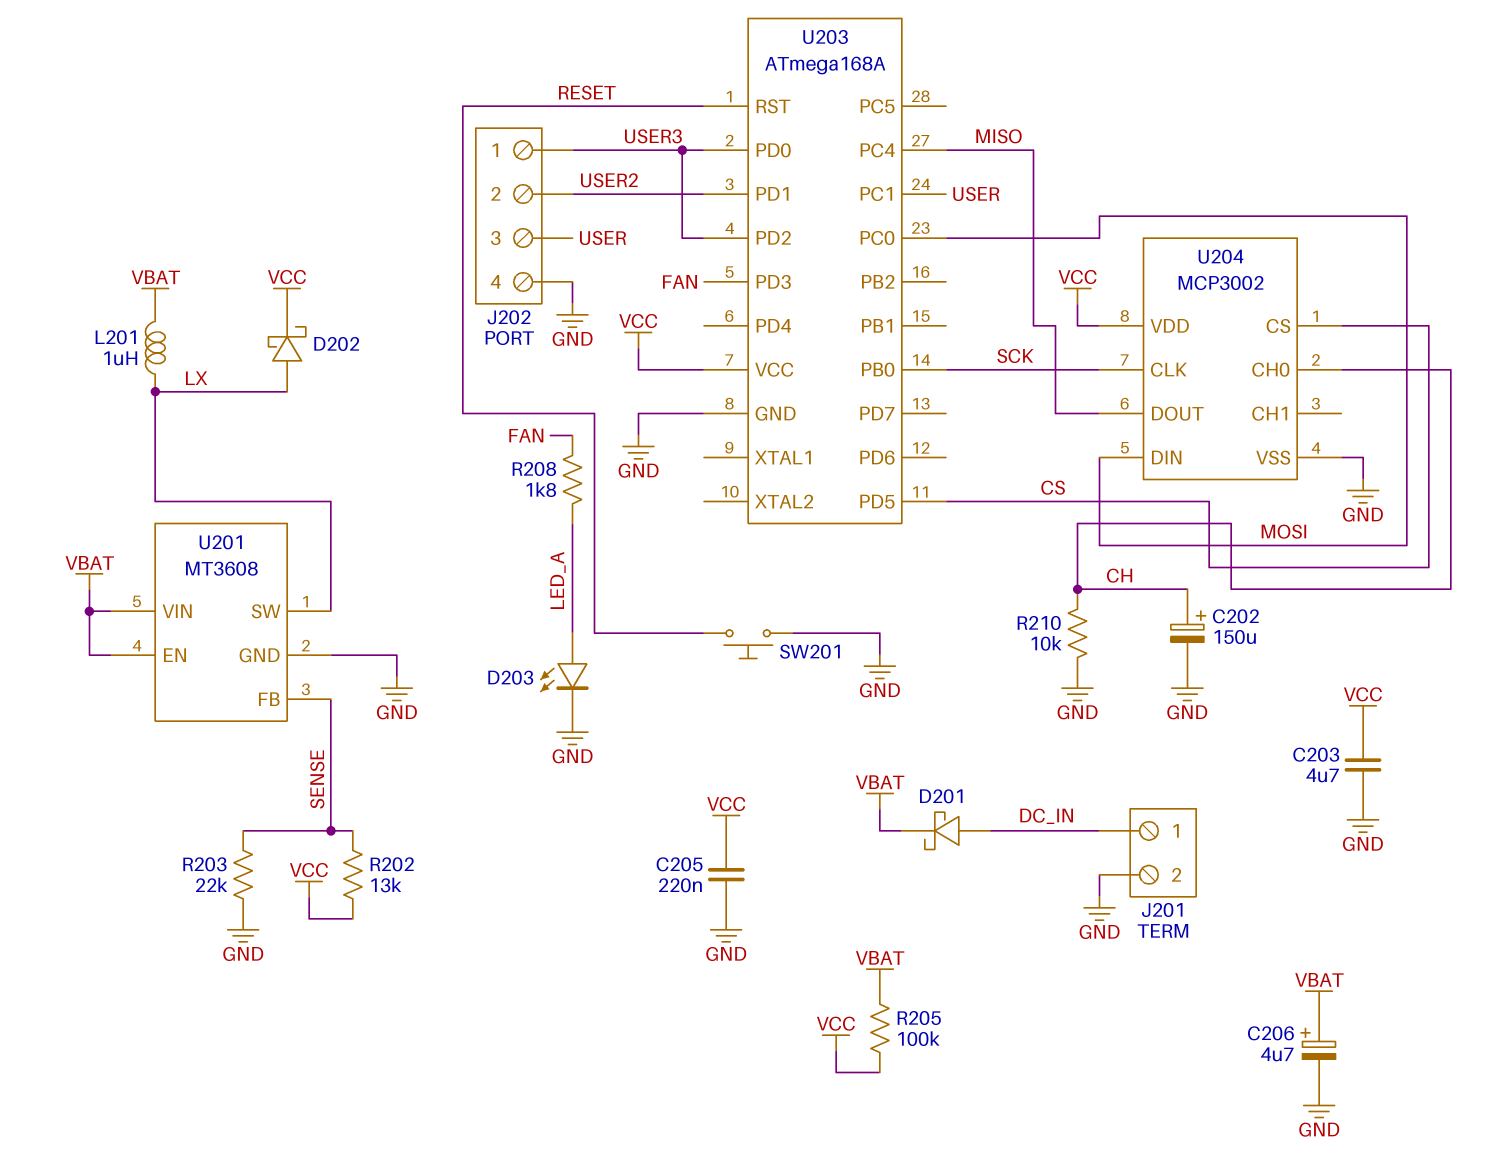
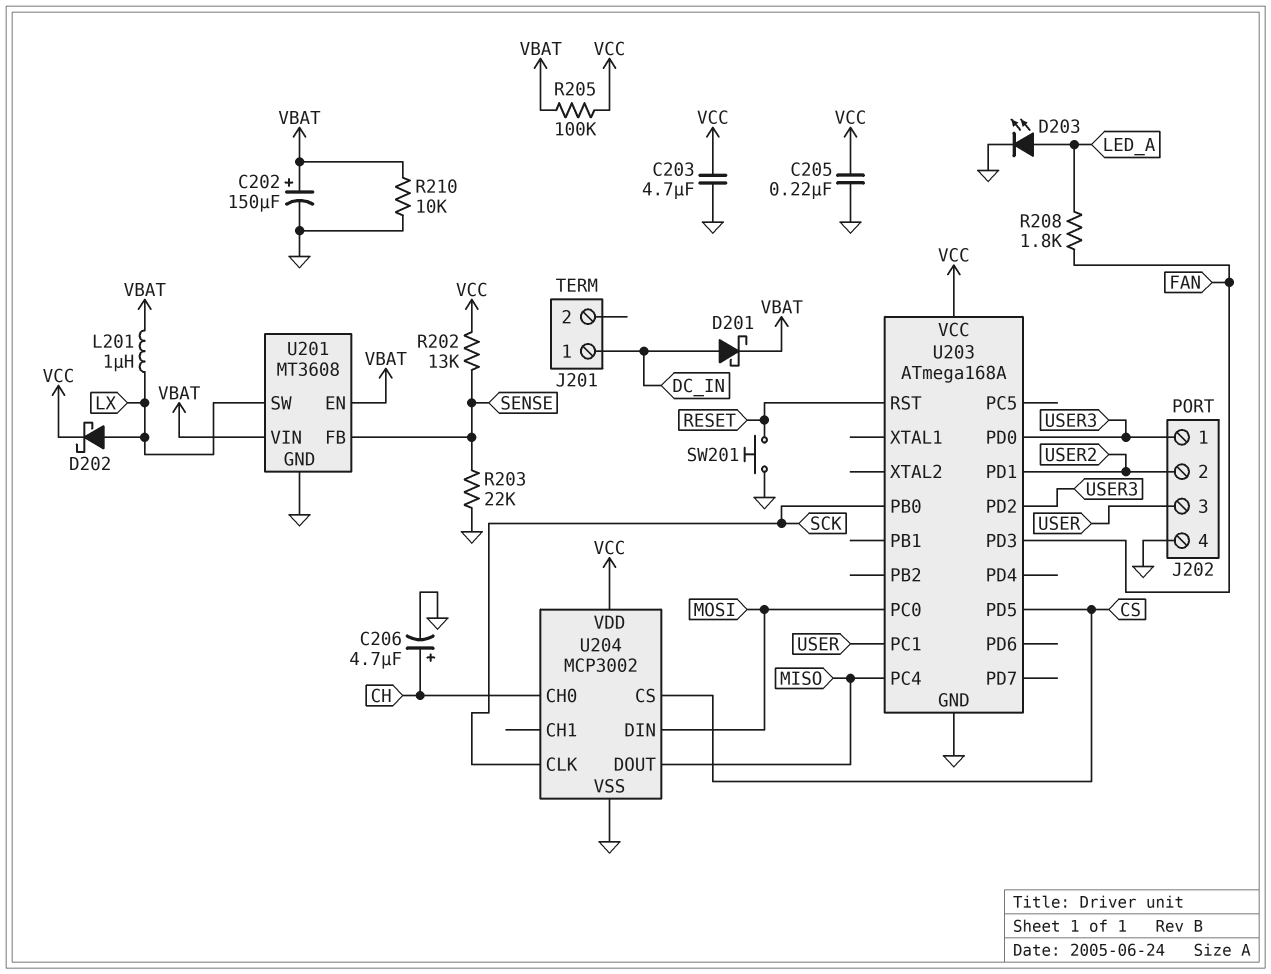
C202: 150uF (plus CH, minus GND) -> 150uF (plus VBAT, minus GND)
C206: 4.7uF (plus VBAT, minus GND) -> 4.7uF (plus CH, minus GND)
J201 pin 2: GND -> none
R210: 10k (CH, GND) -> 10k (GND, VBAT)

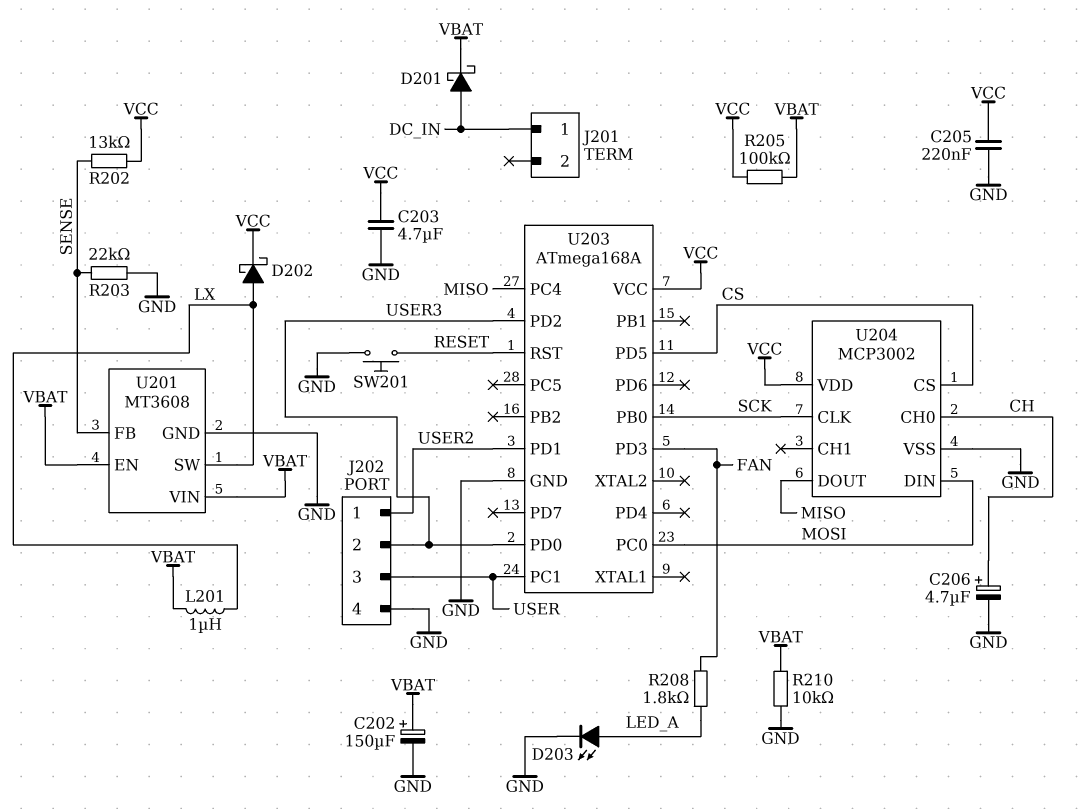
J202 pin 1: USER3 -> USER2
J202 pin 2: USER2 -> USER3

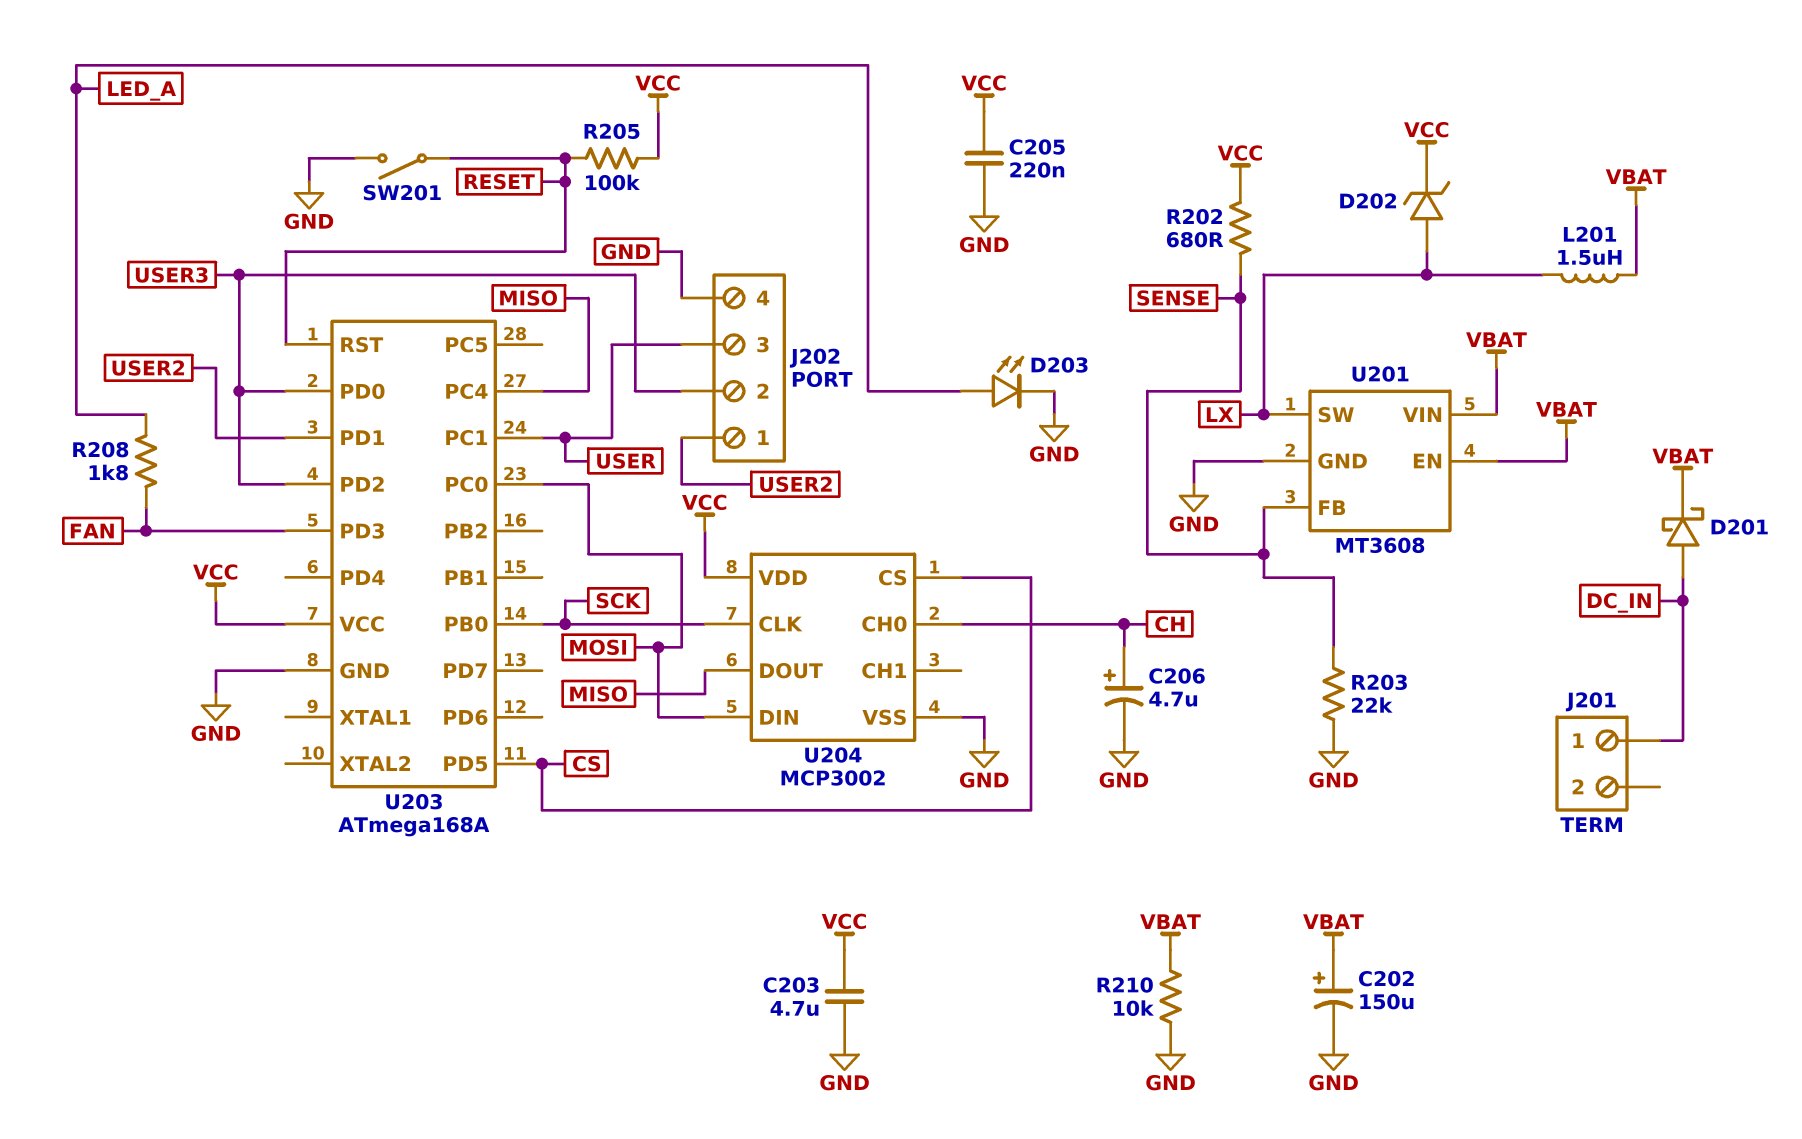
D202: schottky (A LX, K VCC) -> zener (A LX, K VCC)
L201: 1uH (LX, VBAT) -> 1.5uH (LX, VBAT)
R202: 13k (SENSE, VCC) -> 680 (SENSE, VCC)
R205: 100k (VBAT, VCC) -> 100k (RESET, VCC)
SW201: button (GND, RESET) -> switch (GND, RESET)

